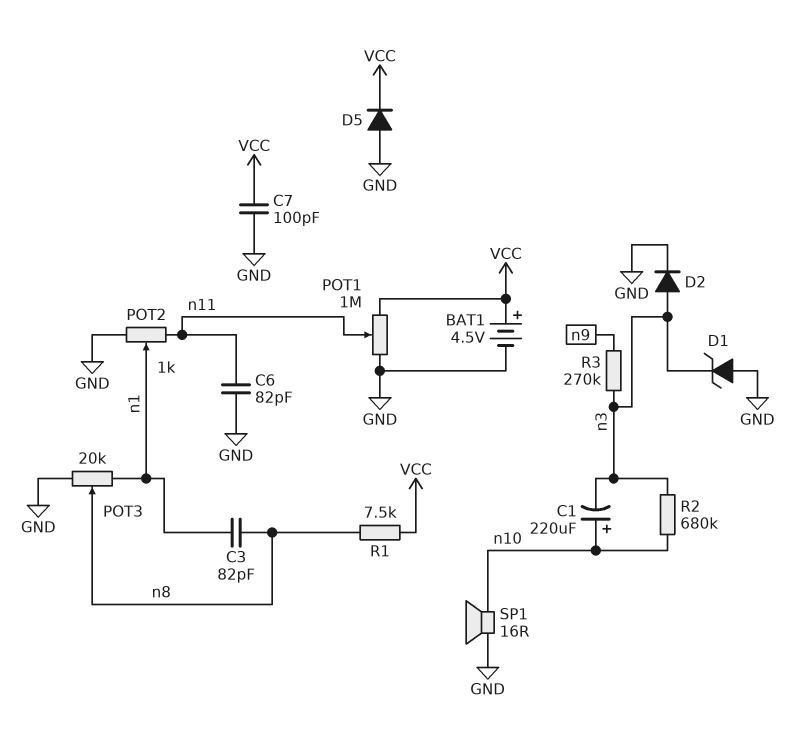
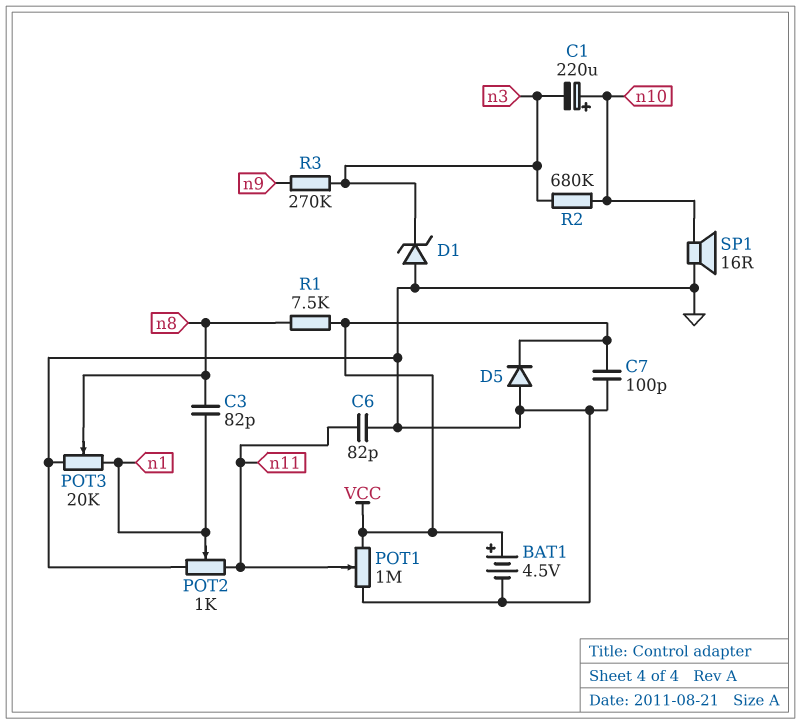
D2: diode (A n3, K GND) -> none

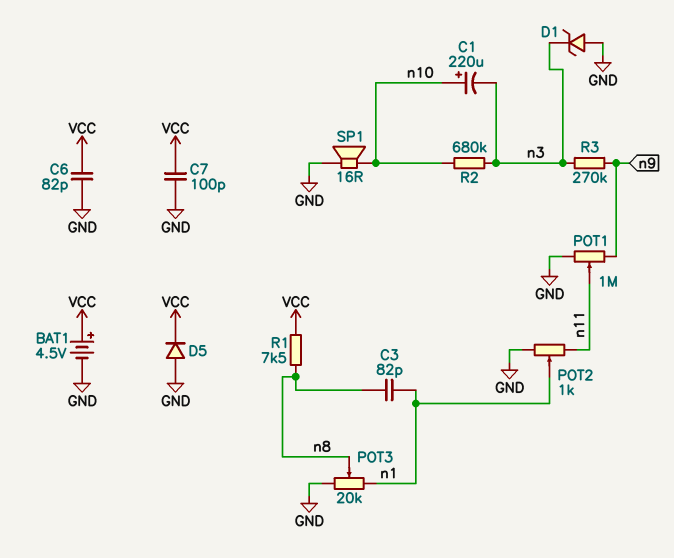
C6: 82pF (GND, n11) -> 82pF (GND, VCC)
POT1: 1M (GND, VCC, wiper n11) -> 1M (GND, n9, wiper n11)

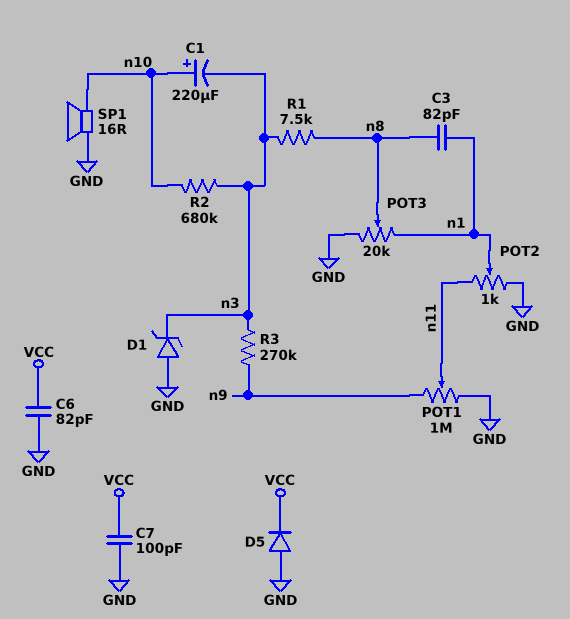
BAT1: 4.5V (plus VCC, minus GND) -> none
R1: 7.5k (VCC, n8) -> 7.5k (n3, n8)

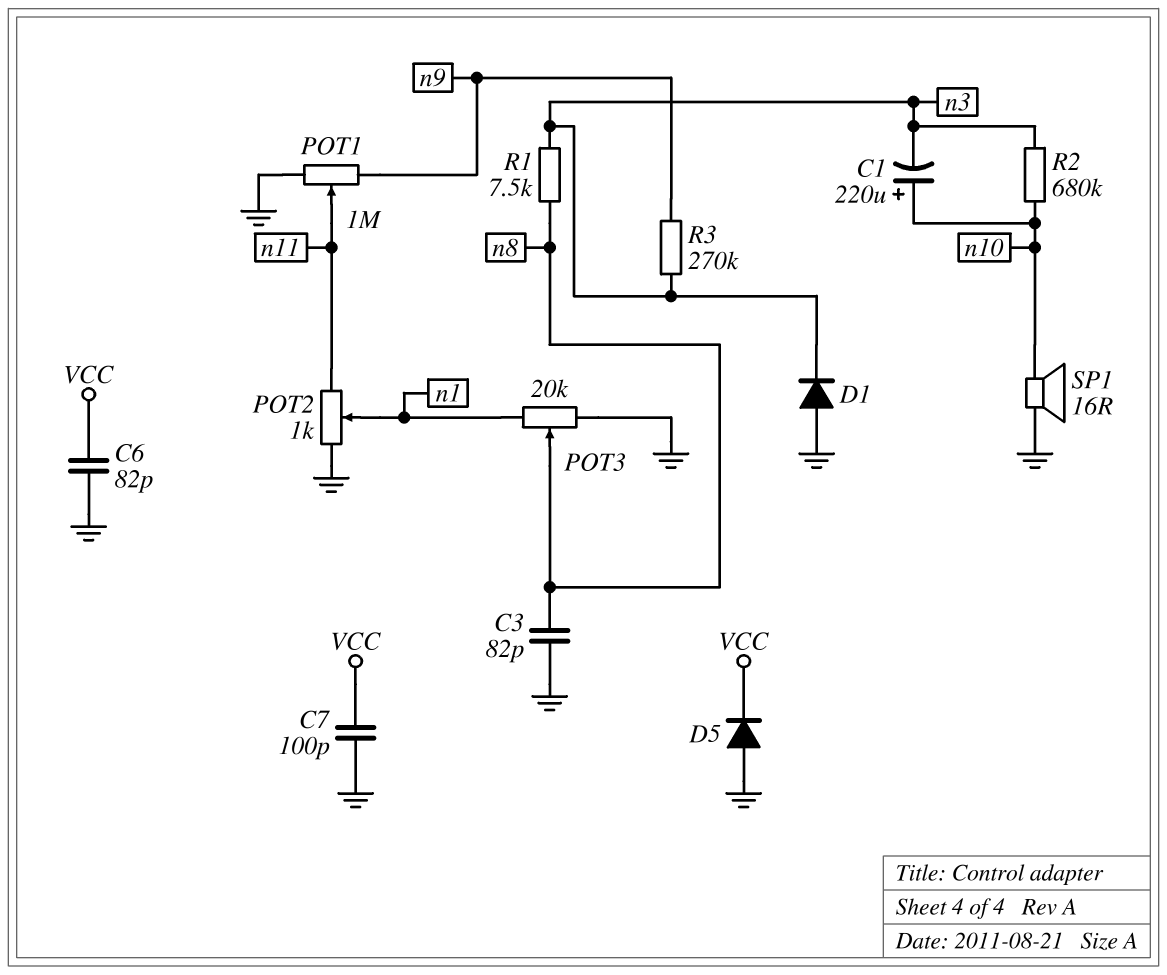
C3: 82pF (n1, n8) -> 82pF (GND, n8)
D1: zener (A GND, K n3) -> diode (A GND, K n3)

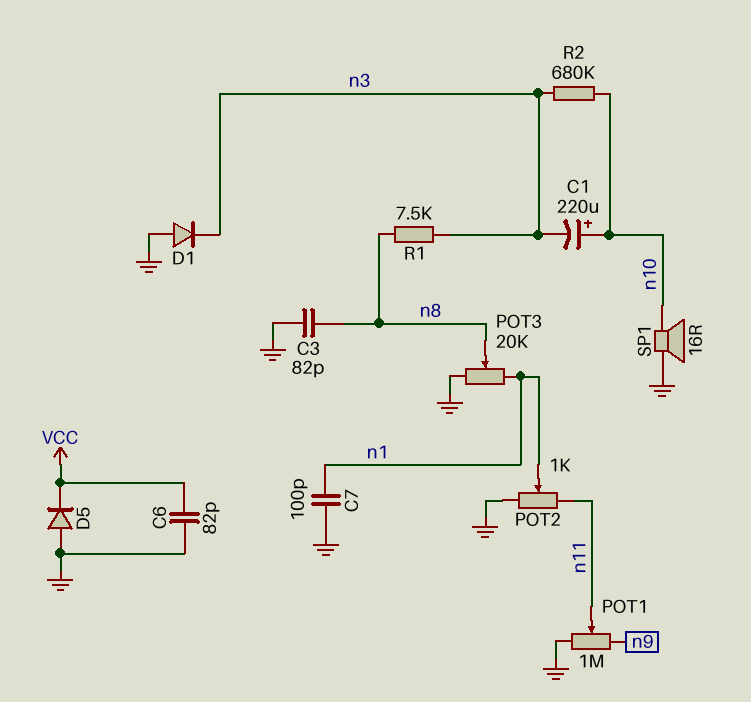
C7: 100pF (GND, VCC) -> 100pF (GND, n1)
R3: 270k (n3, n9) -> none

